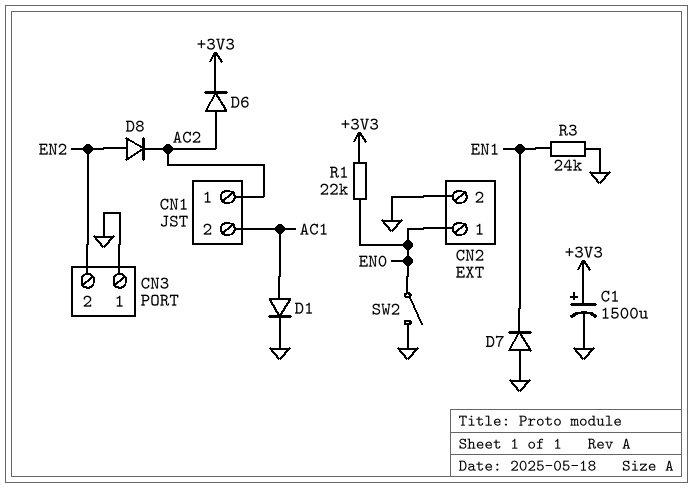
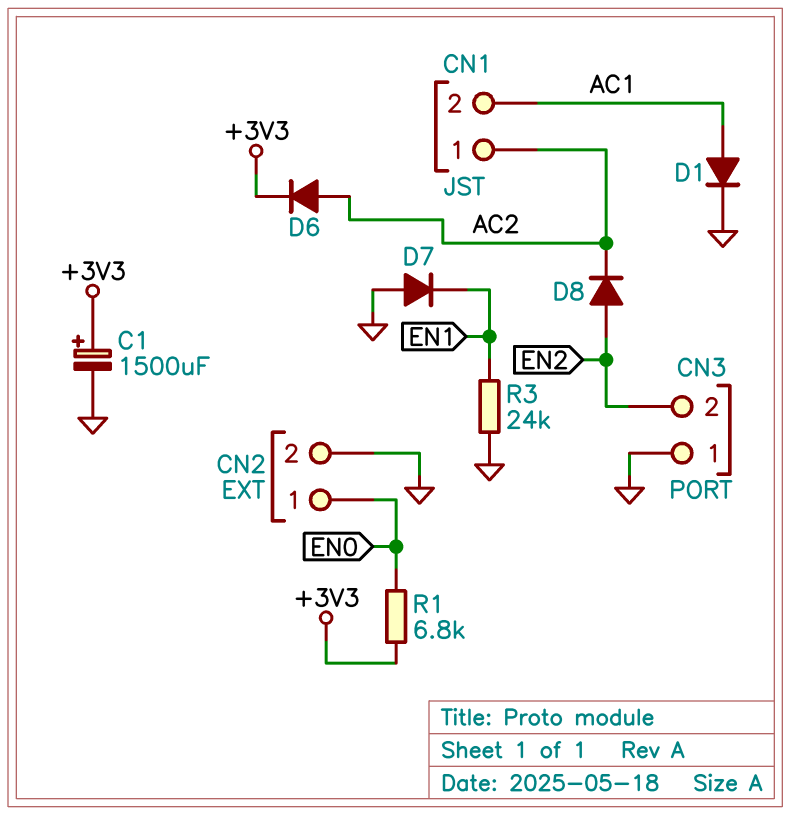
R1: 22k (+3V3, EN0) -> 6.8k (+3V3, EN0)
SW2: switch (EN0, GND) -> none

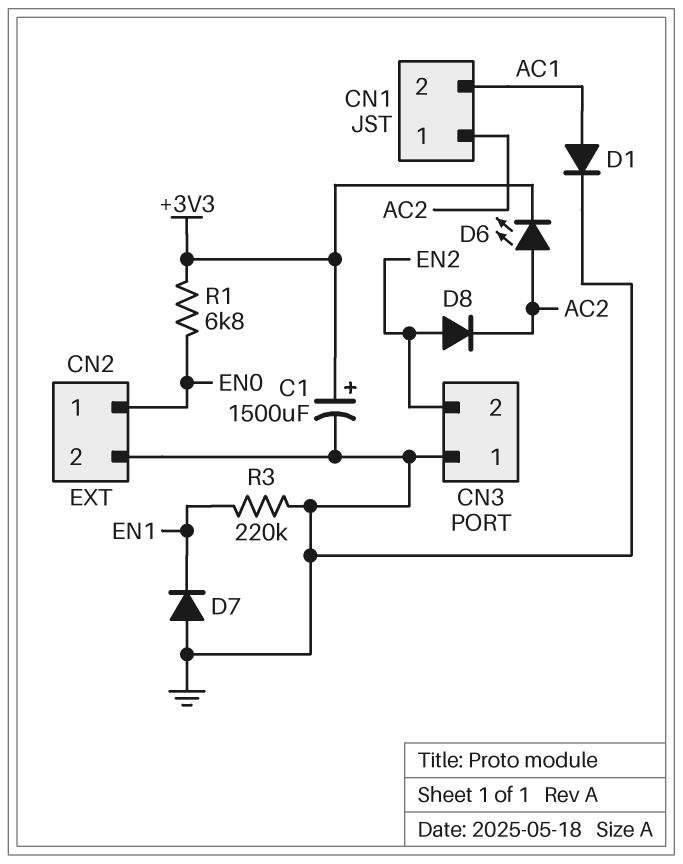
D6: diode (A AC2, K +3V3) -> LED (A AC2, K +3V3)
R3: 24k (EN1, GND) -> 220k (EN1, GND)

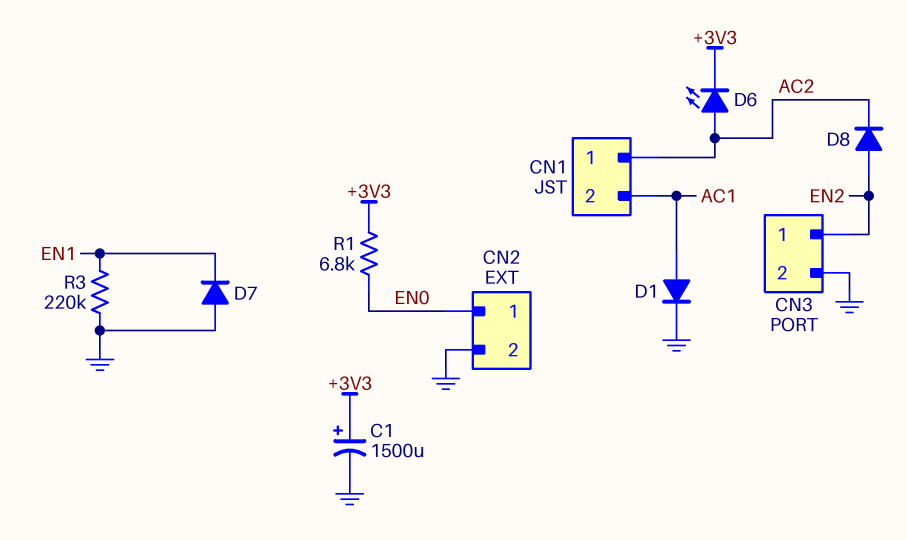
CN3 pin 1: GND -> EN2
CN3 pin 2: EN2 -> GND

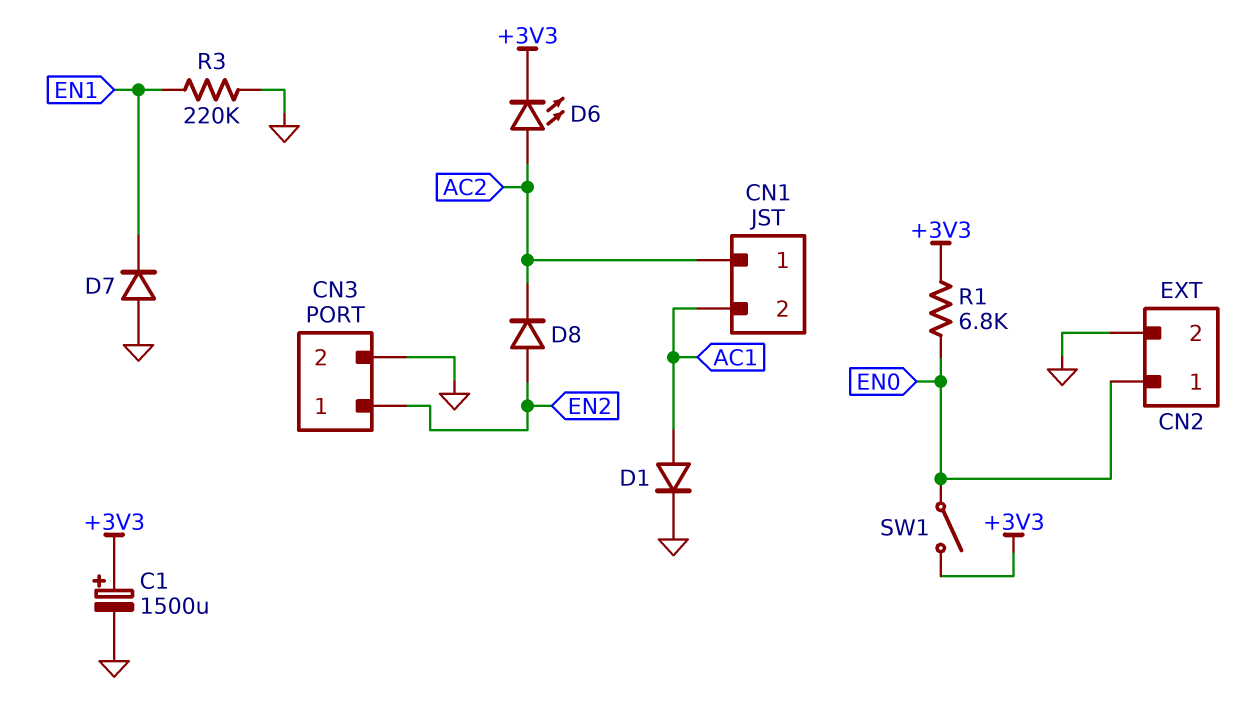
SW1: none -> switch (+3V3, EN0)

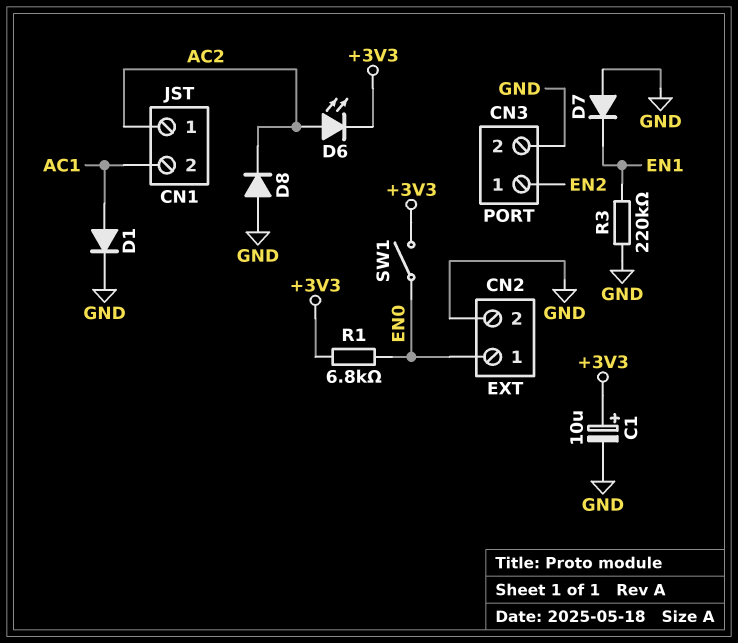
C1: 1500uF (plus +3V3, minus GND) -> 10uF (plus +3V3, minus GND)
D8: diode (A EN2, K AC2) -> diode (A GND, K AC2)

